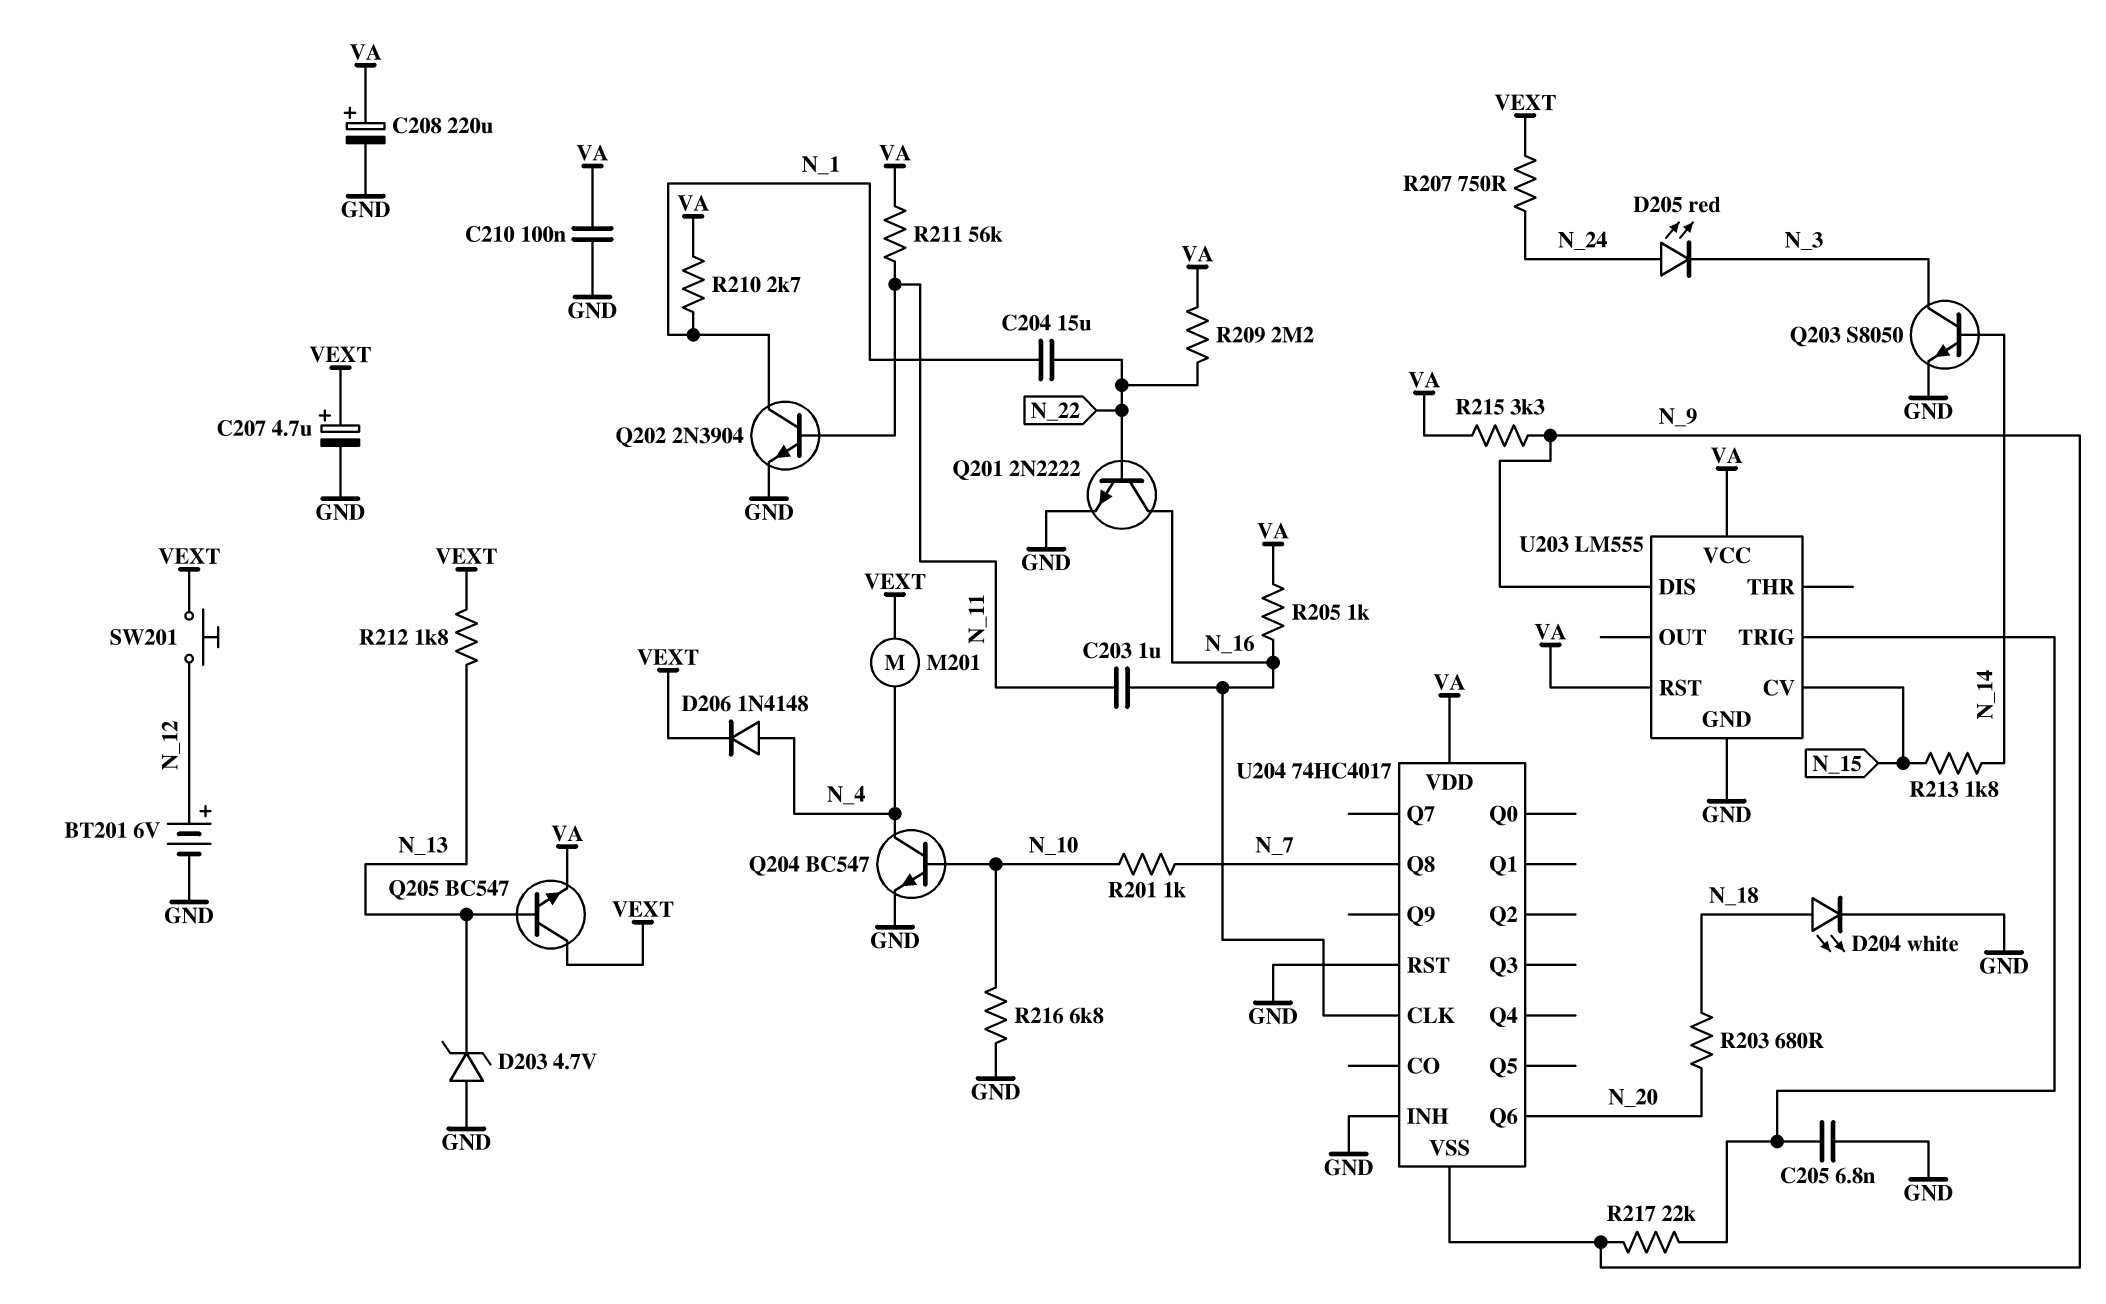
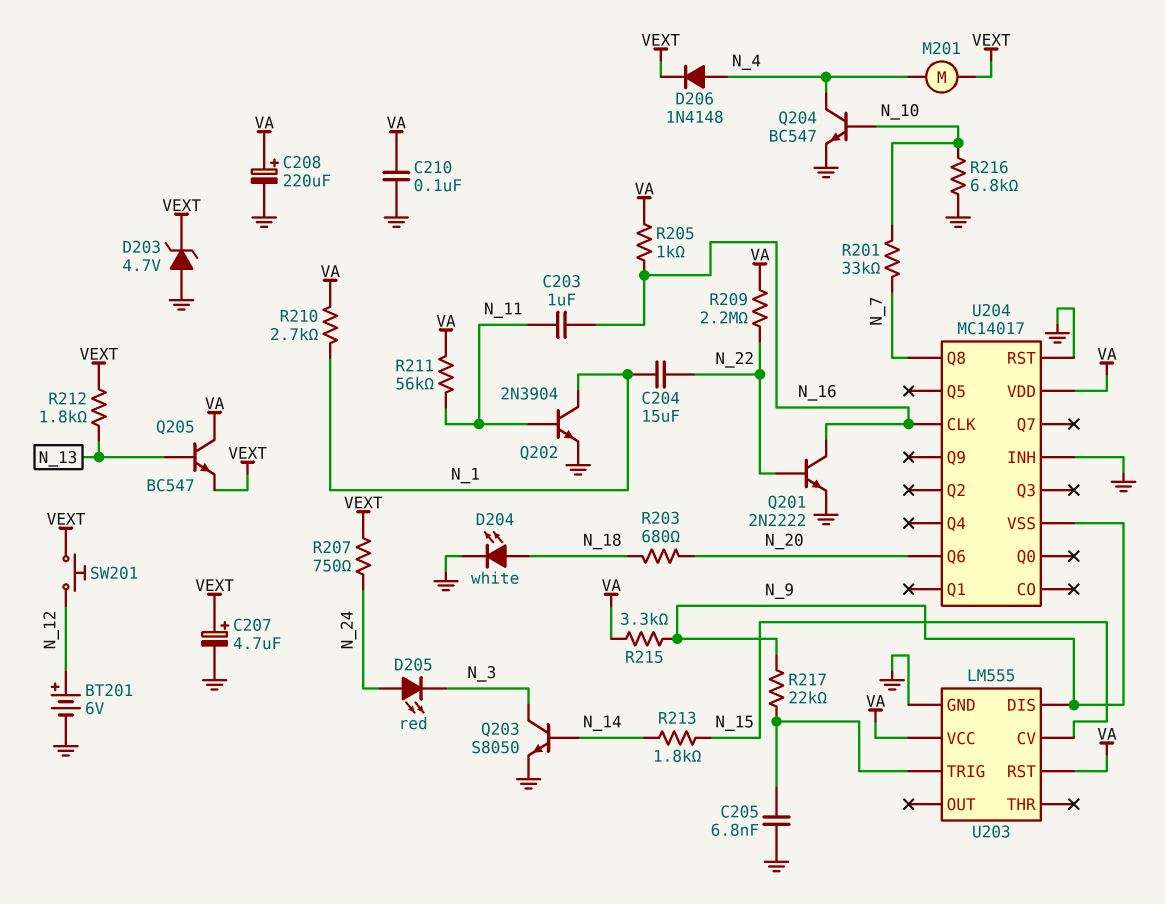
D203: zener 4.7V (A GND, K N_13) -> zener 4.7V (A GND, K VEXT)
Q205: NPN BC547 (B N_13, C VEXT, E VA) -> NPN BC547 (B N_13, C VA, E VEXT)
R201: 1k (N_7, N_10) -> 33k (N_7, N_10)
U204: 74HC4017 -> MC14017

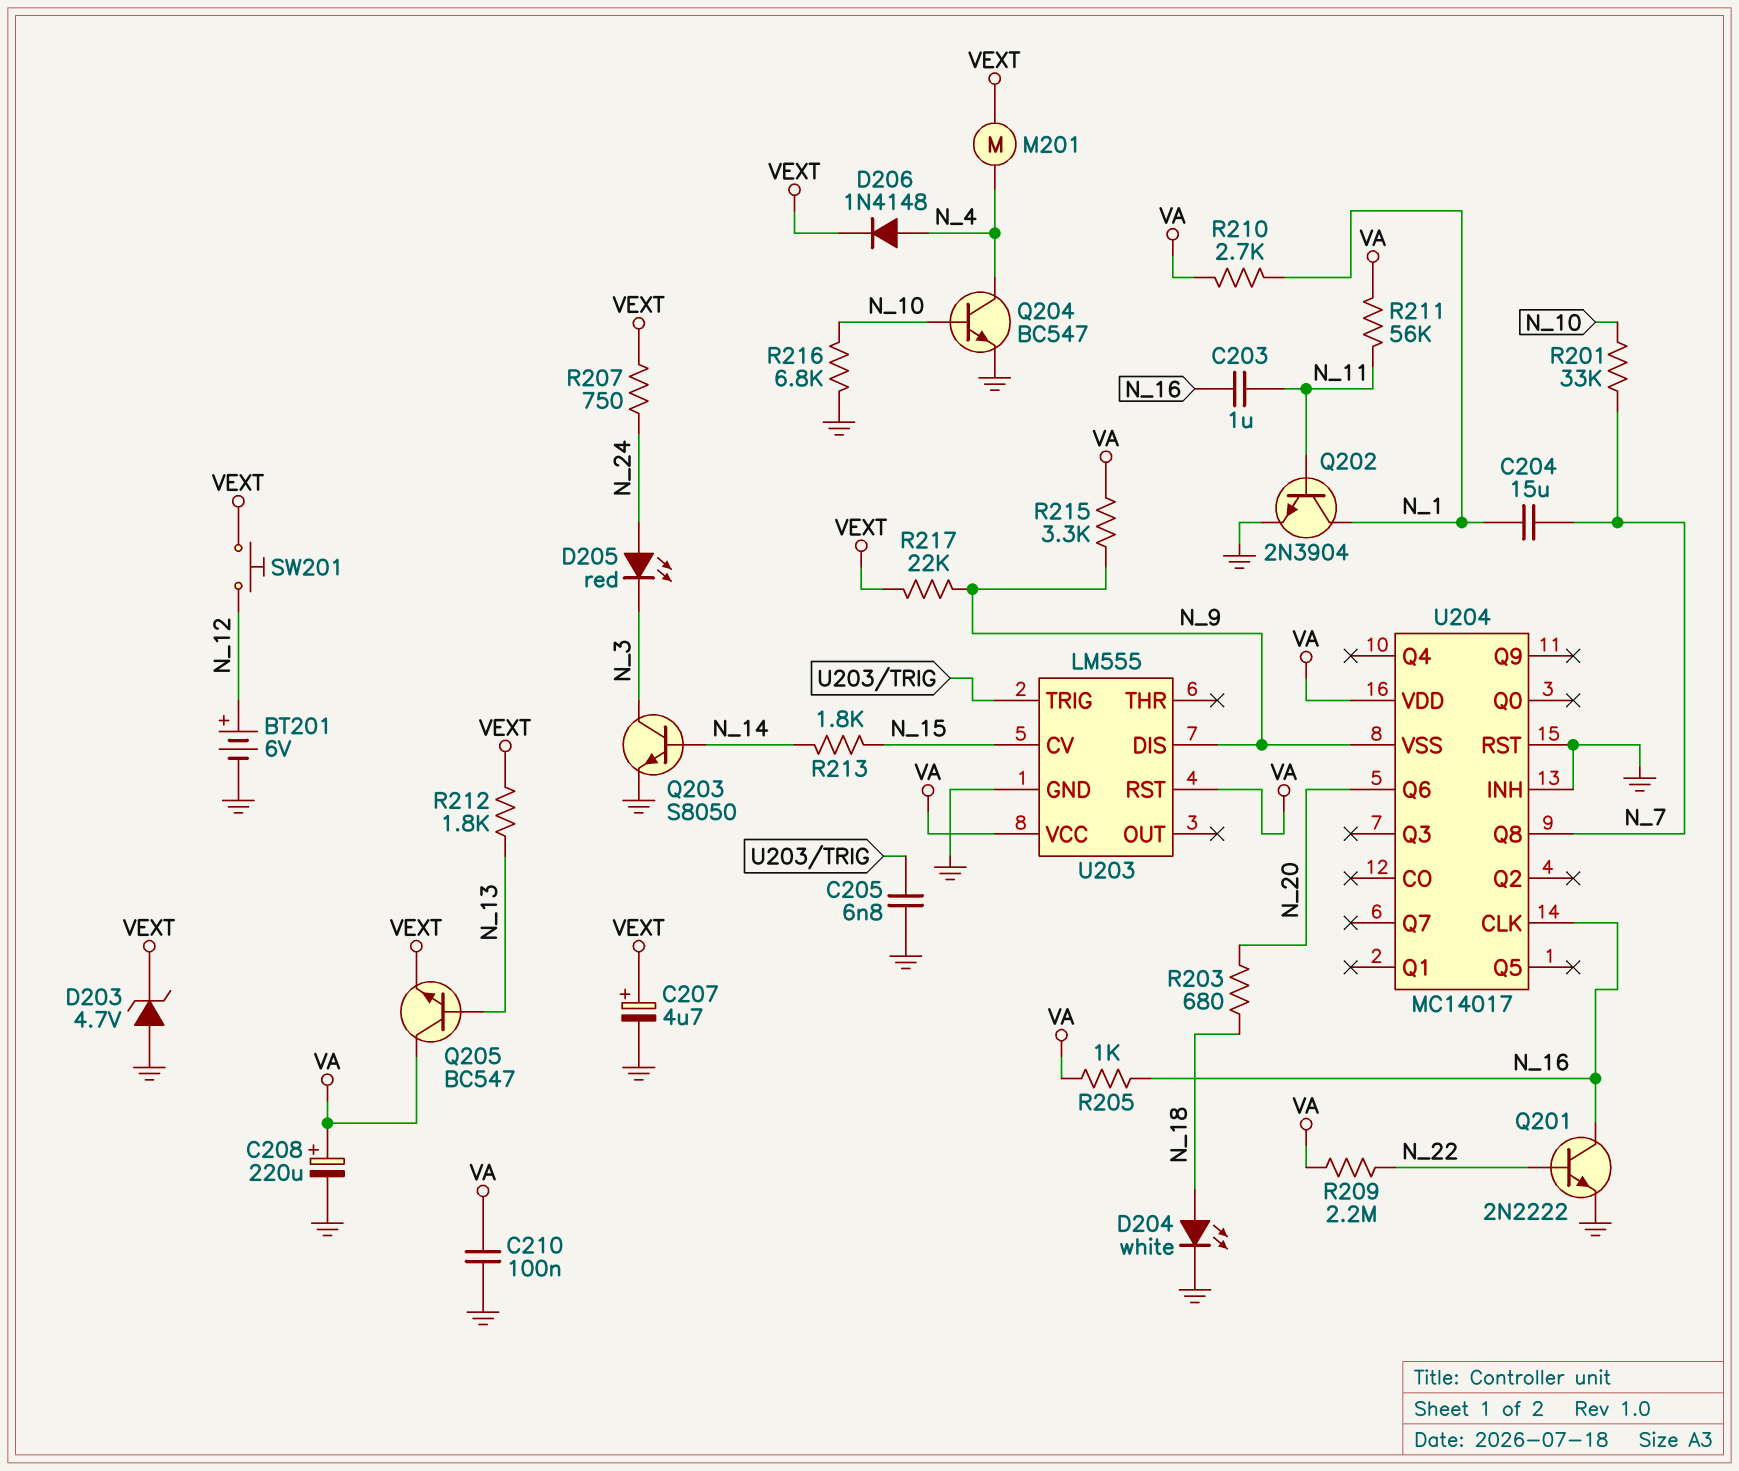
C204: 15uF (N_1, N_22) -> 15uF (N_1, N_7)
R217: 22k (N_9, U203/TRIG) -> 22k (N_9, VEXT)

